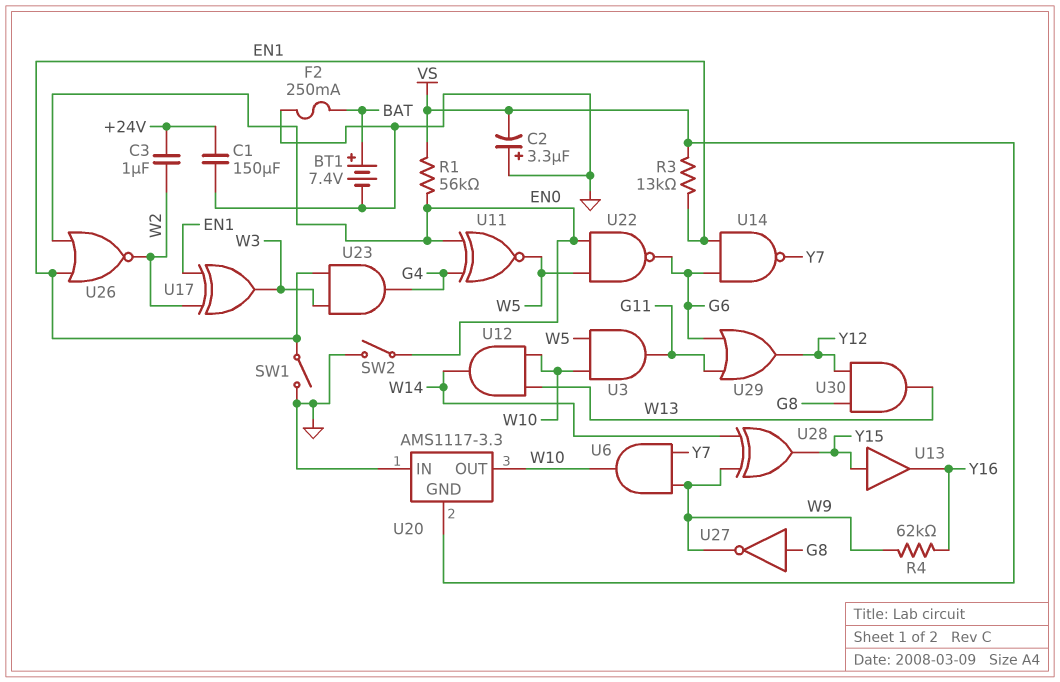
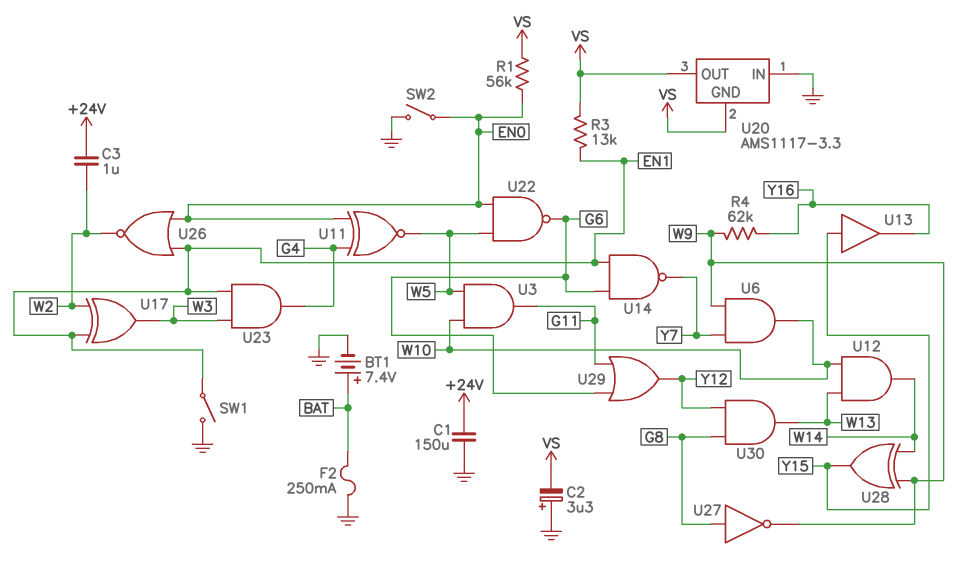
U20 pin OUT: W10 -> VS

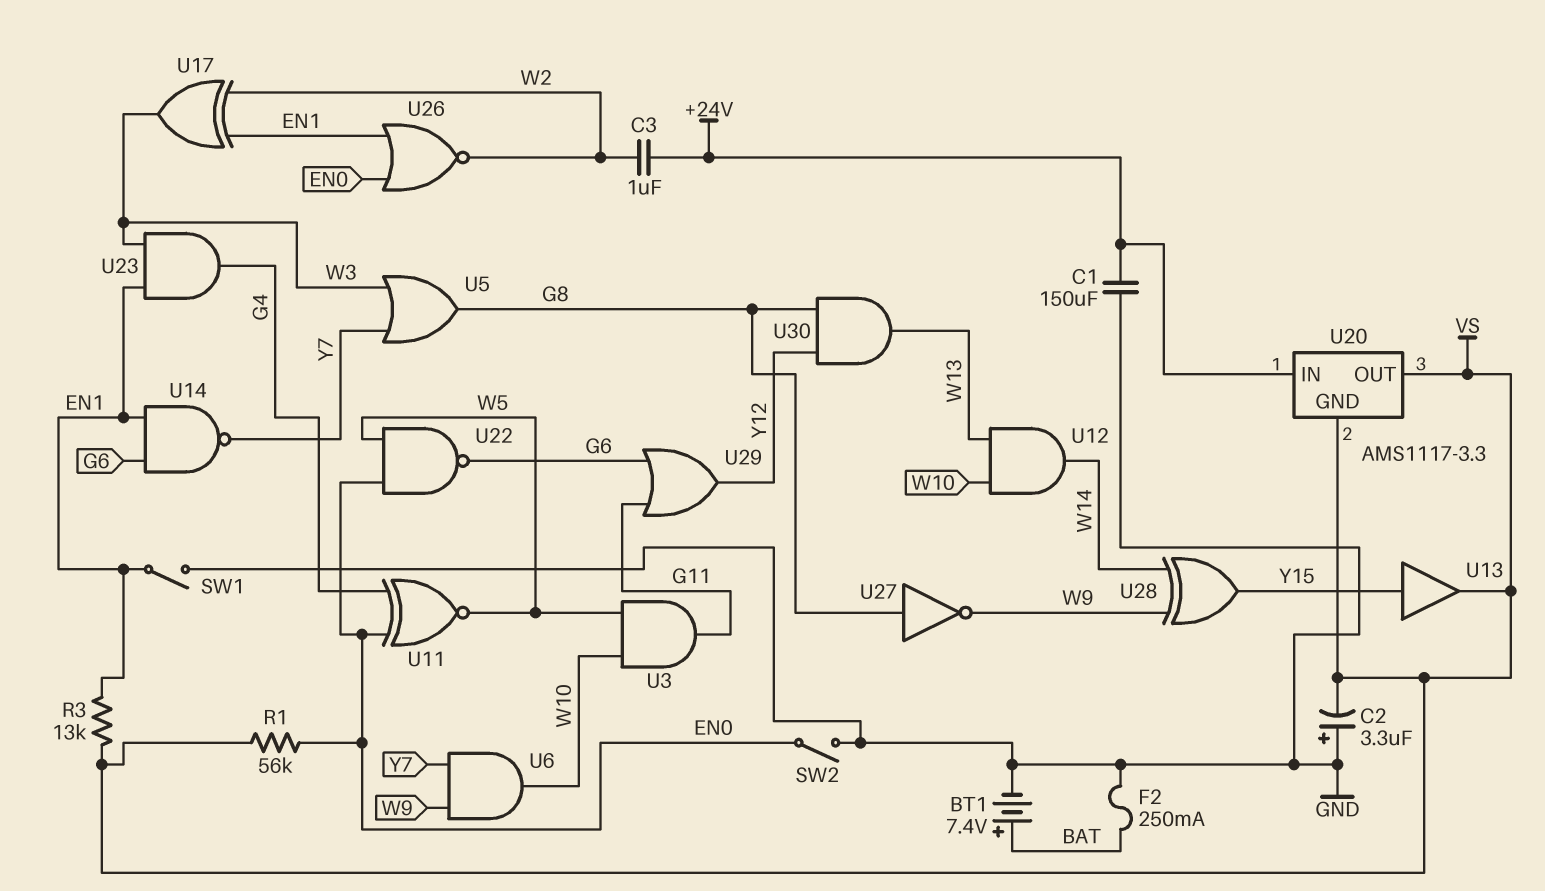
R4: 62k (W9, Y16) -> none
U5: none -> OR (in W3, in Y7, out G8)
U13: buffer (in Y15, out Y16) -> buffer (in Y15, out VS)
U20 pin IN: GND -> +24V

